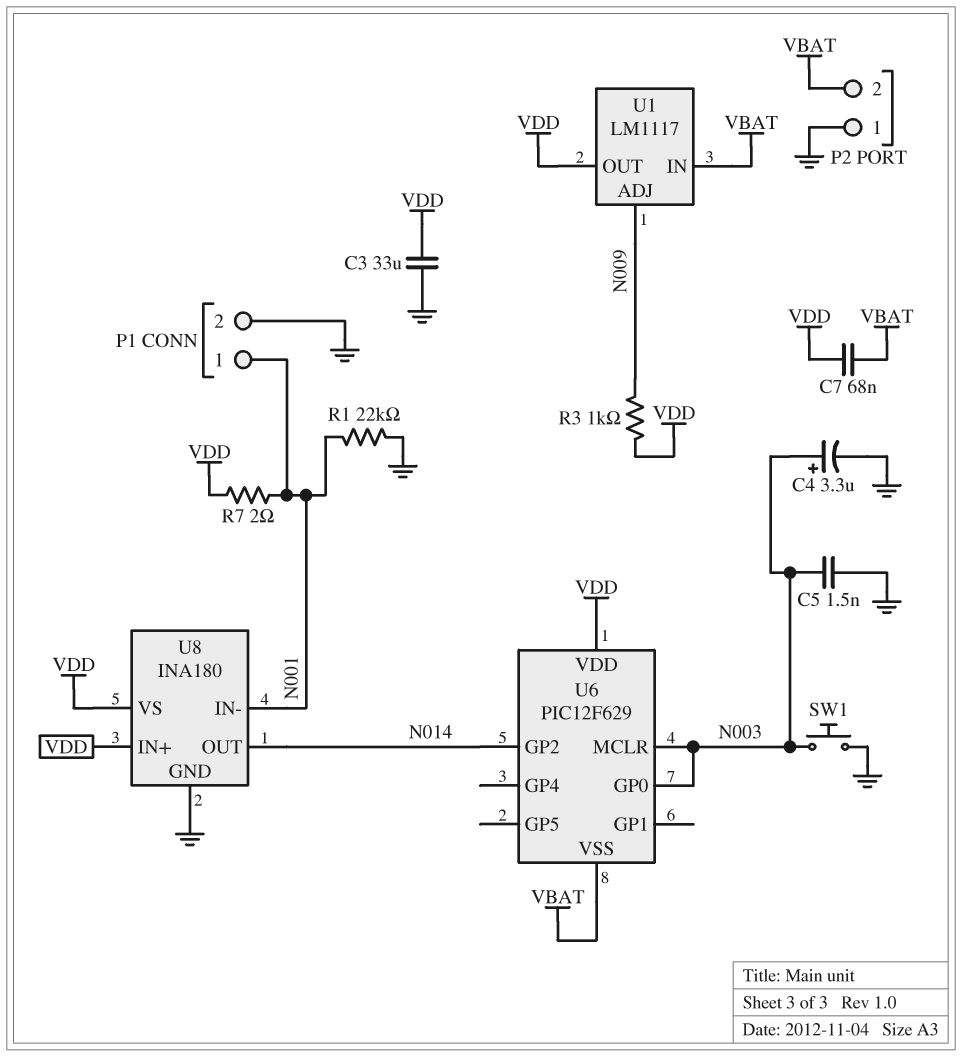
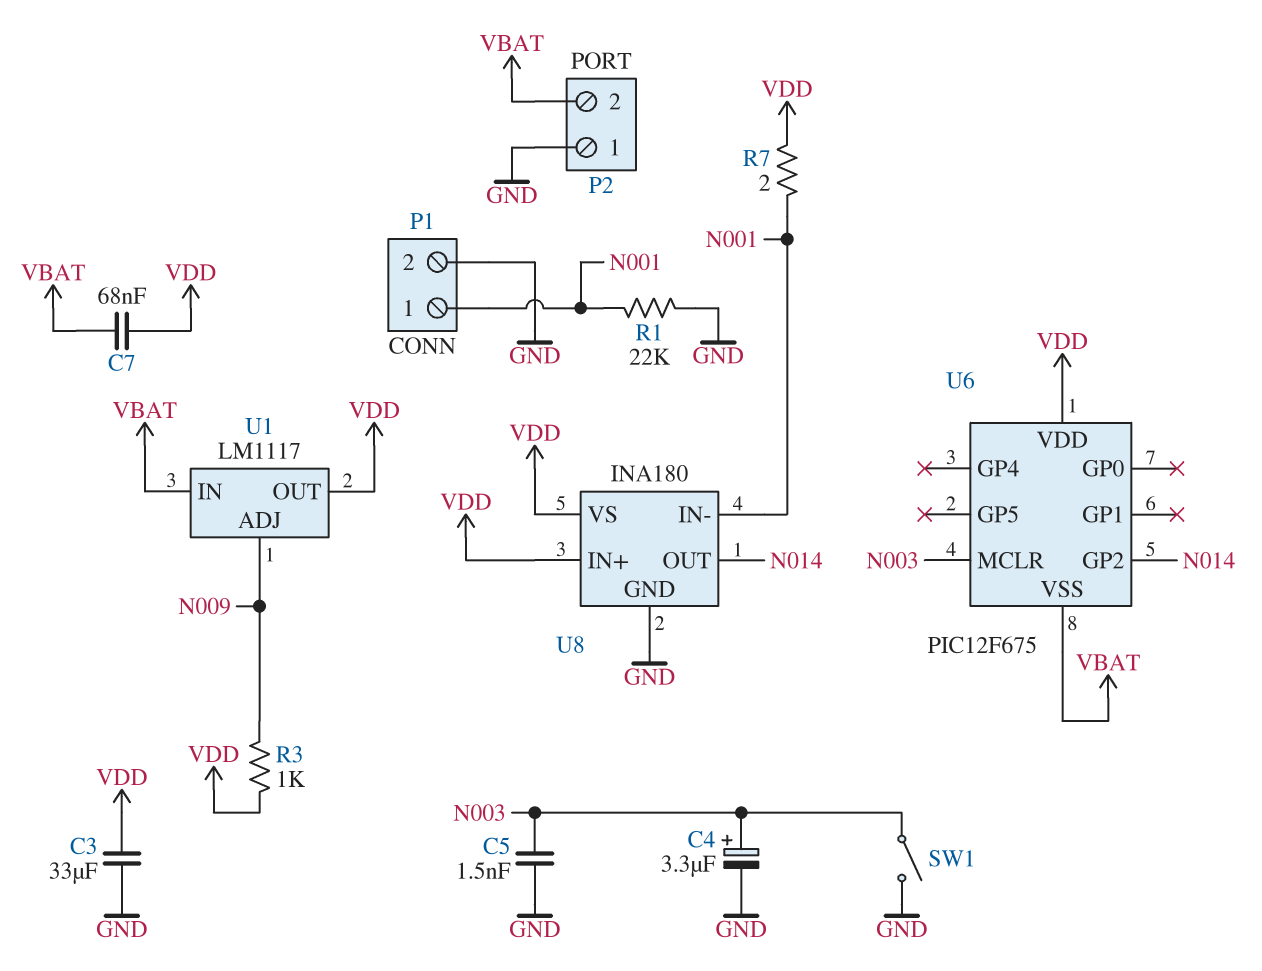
SW1: button (GND, N003) -> switch (GND, N003)
U6: PIC12F629 -> PIC12F675
U6 pin GP0: N003 -> none

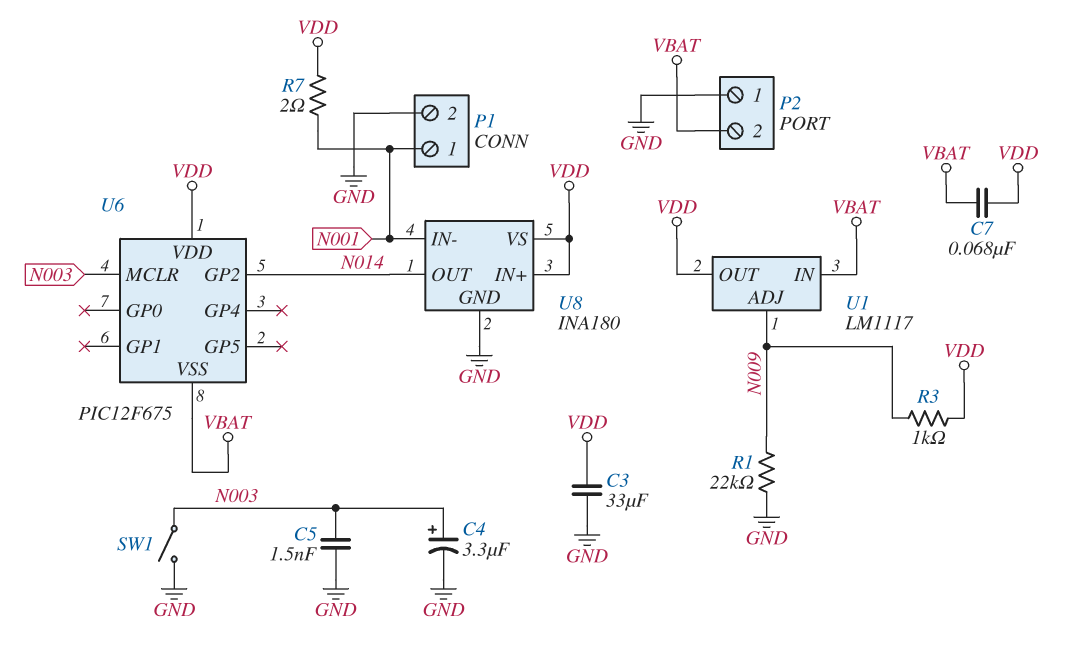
R1: 22k (GND, N001) -> 22k (GND, N009)

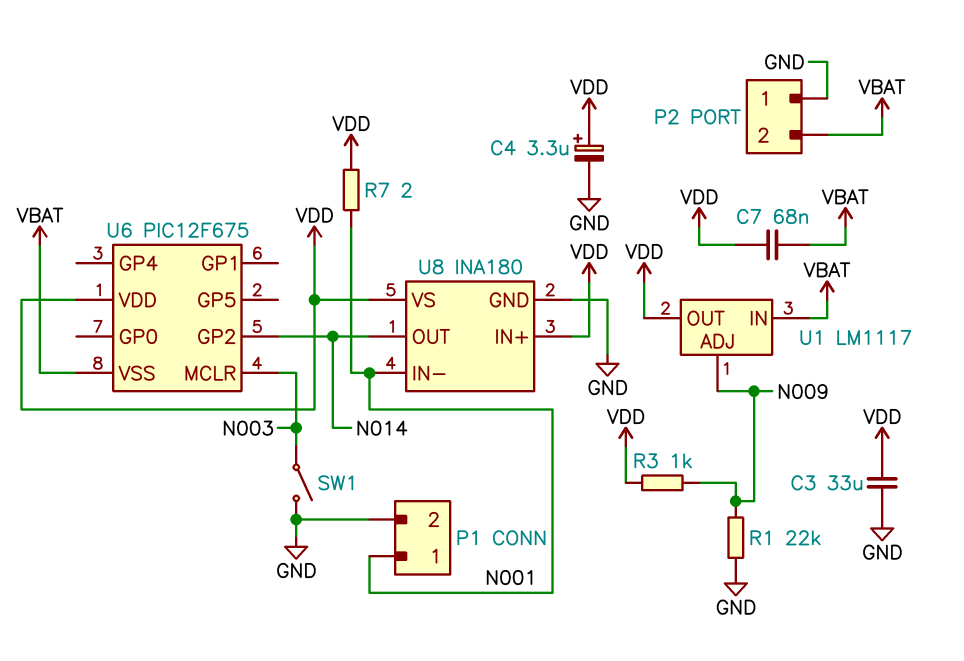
C4: 3.3uF (plus N003, minus GND) -> 3.3uF (plus VDD, minus GND)
C5: 1.5nF (GND, N003) -> none

